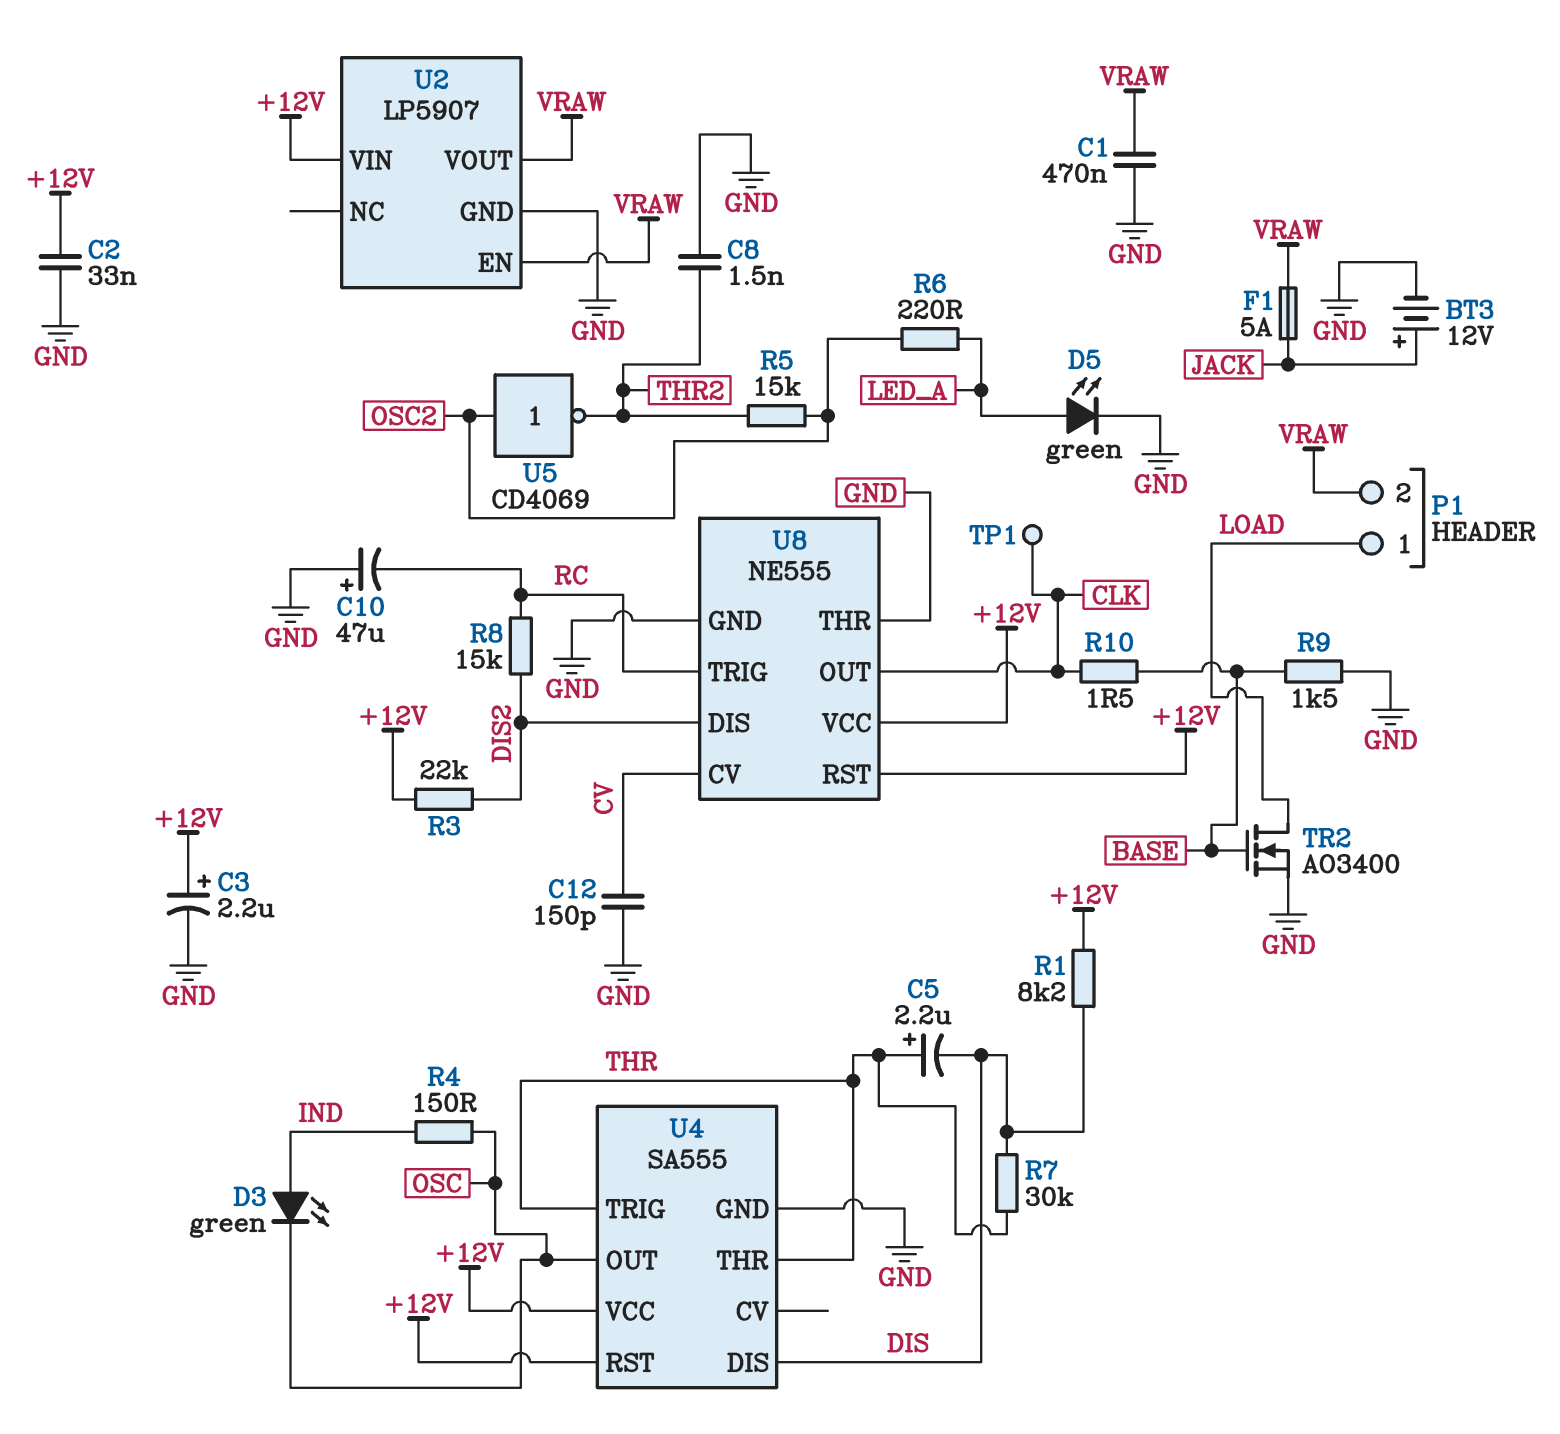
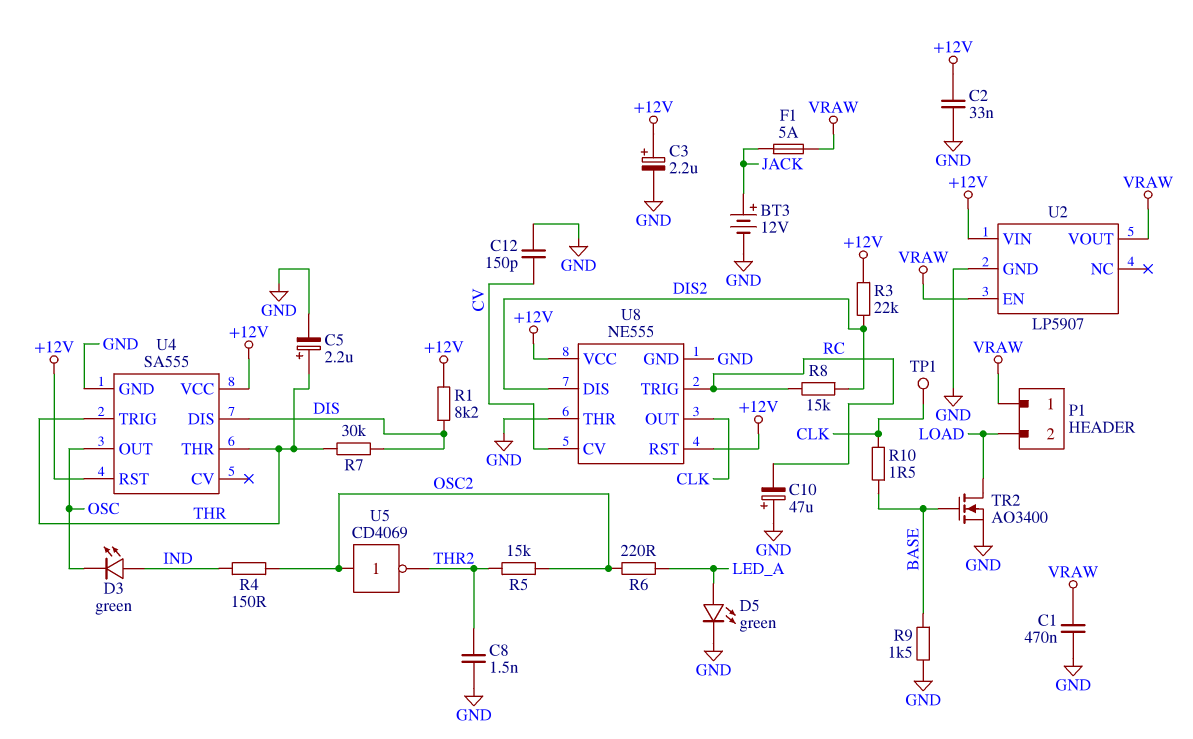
C5: 2.2uF (plus THR, minus DIS) -> 2.2uF (plus THR, minus GND)
P1 pin 1: LOAD -> VRAW
P1 pin 2: VRAW -> LOAD
R4: 150 (IND, OSC) -> 150 (IND, OSC2)

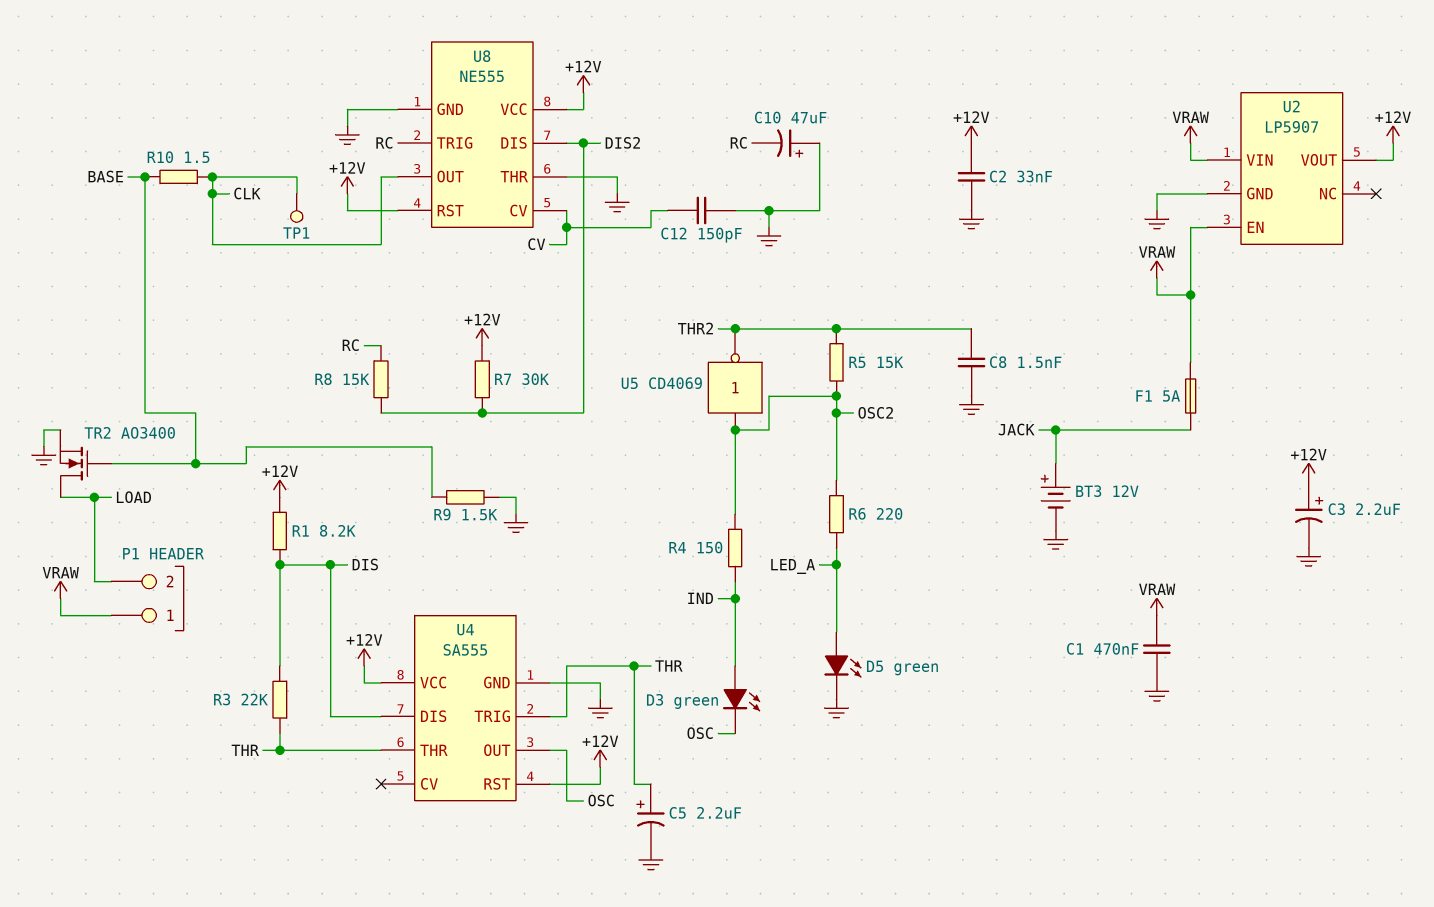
R3: 22k (+12V, DIS2) -> 22k (DIS, THR)
R7: 30k (DIS, THR) -> 30k (+12V, DIS2)
U2 pin VIN: +12V -> VRAW
U2 pin VOUT: VRAW -> +12V

